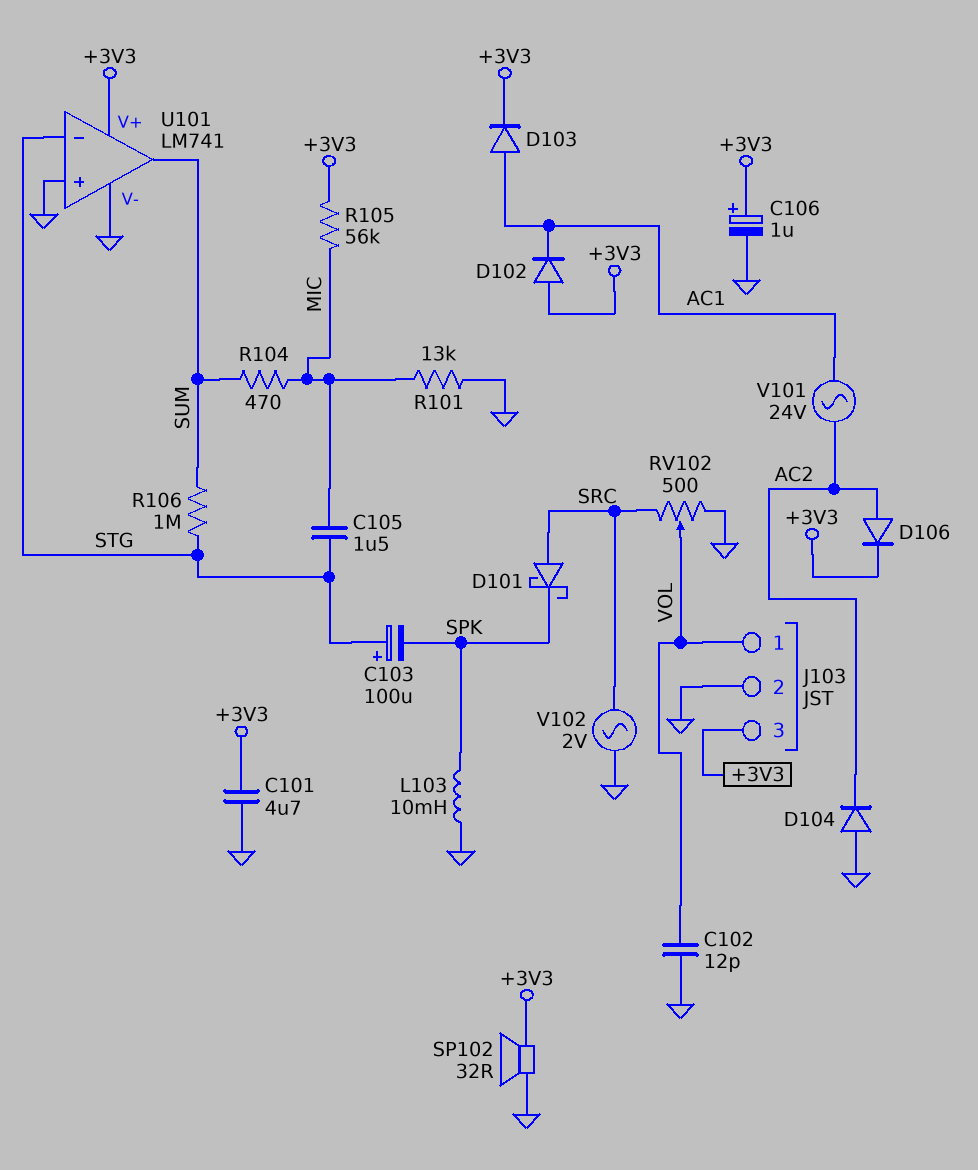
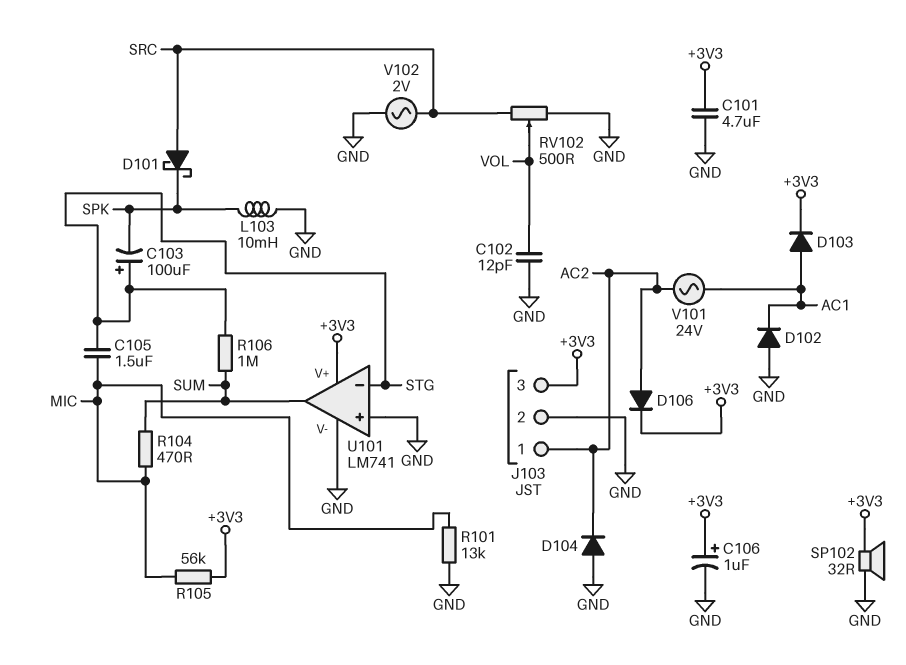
D102: diode (A +3V3, K AC1) -> diode (A GND, K AC1)
J103 pin 1: VOL -> AC2

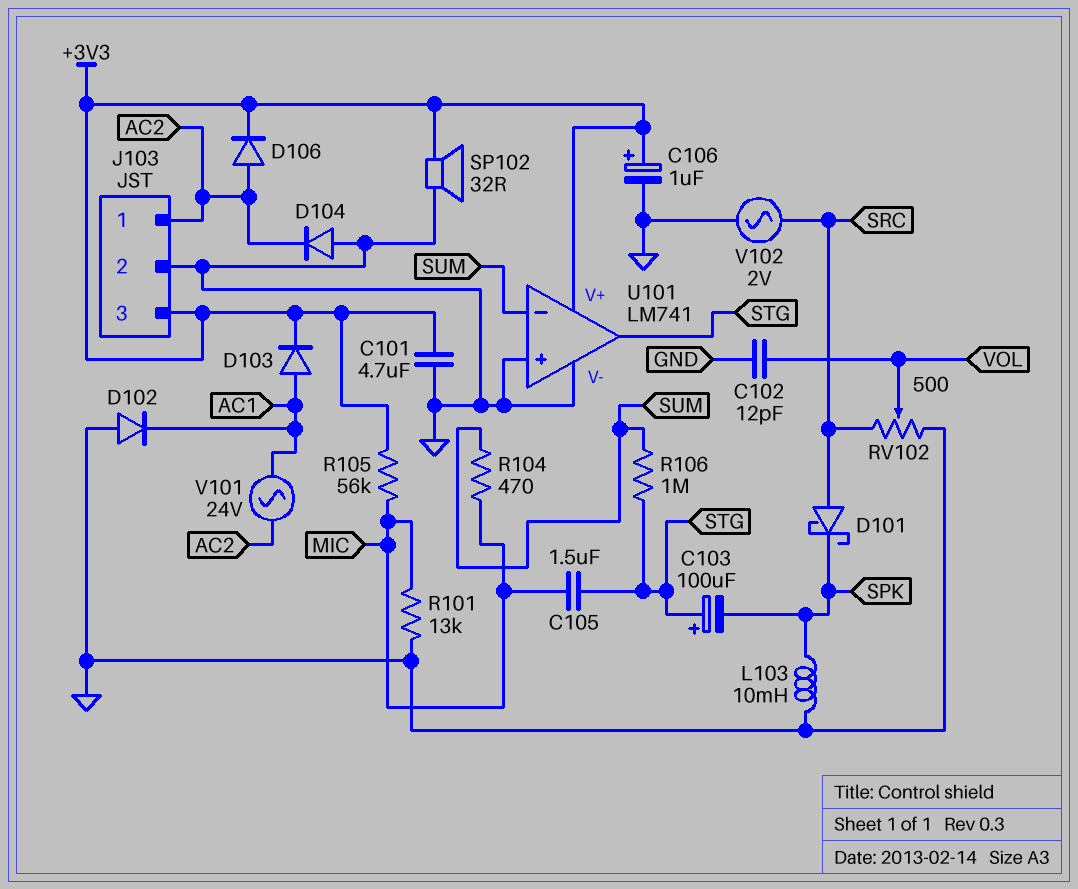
U101 pin in-: STG -> SUM
U101 pin out: SUM -> STG

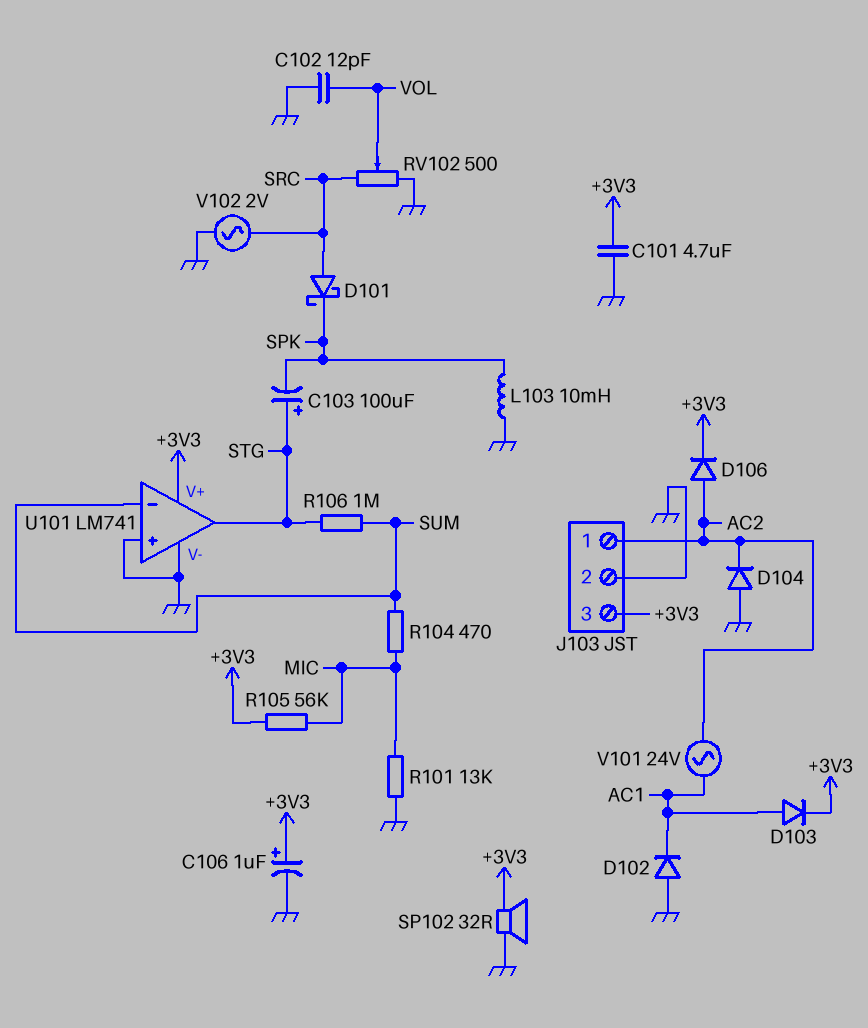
C105: 1.5uF (MIC, STG) -> none

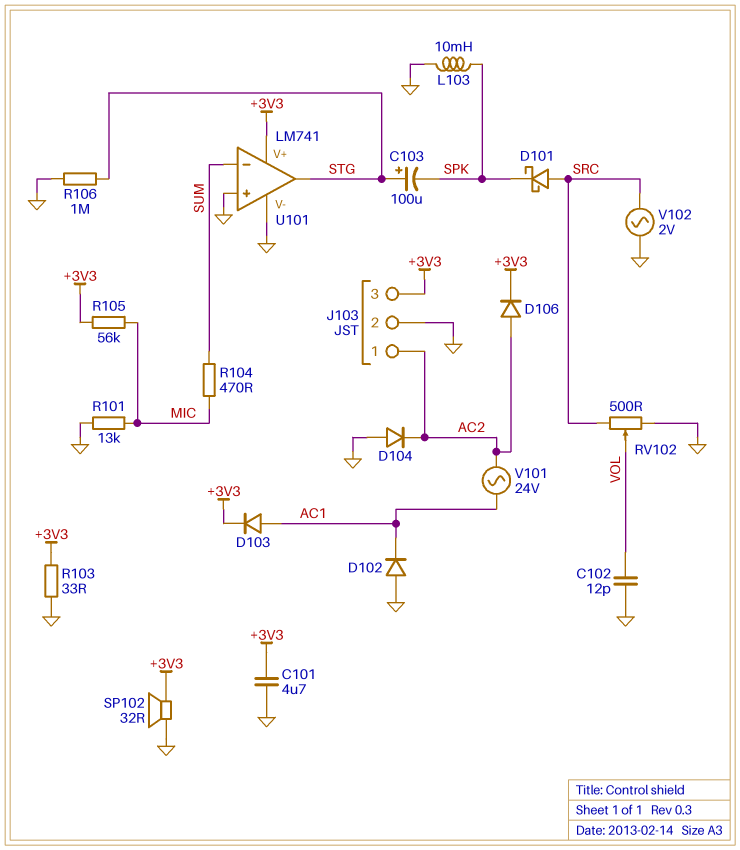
C106: 1uF (plus +3V3, minus GND) -> none
R103: none -> 33 (+3V3, GND)
R106: 1M (STG, SUM) -> 1M (GND, STG)

